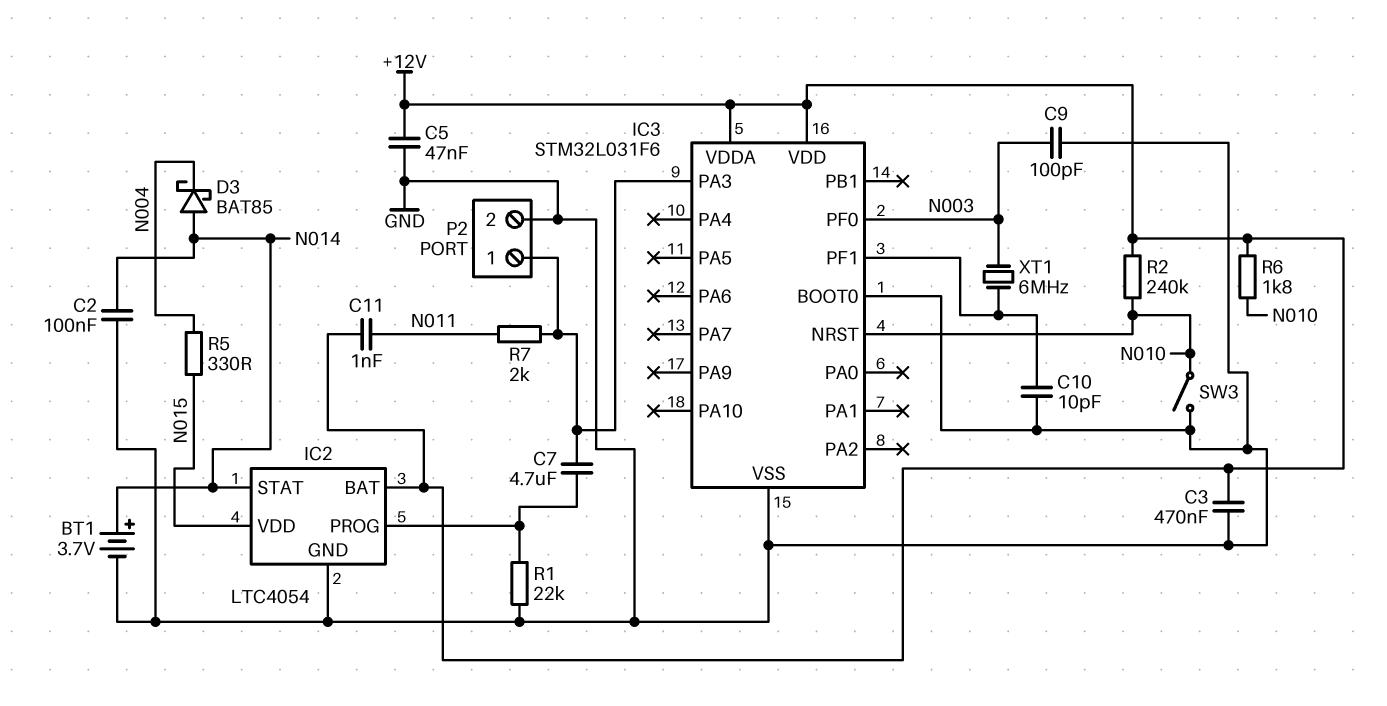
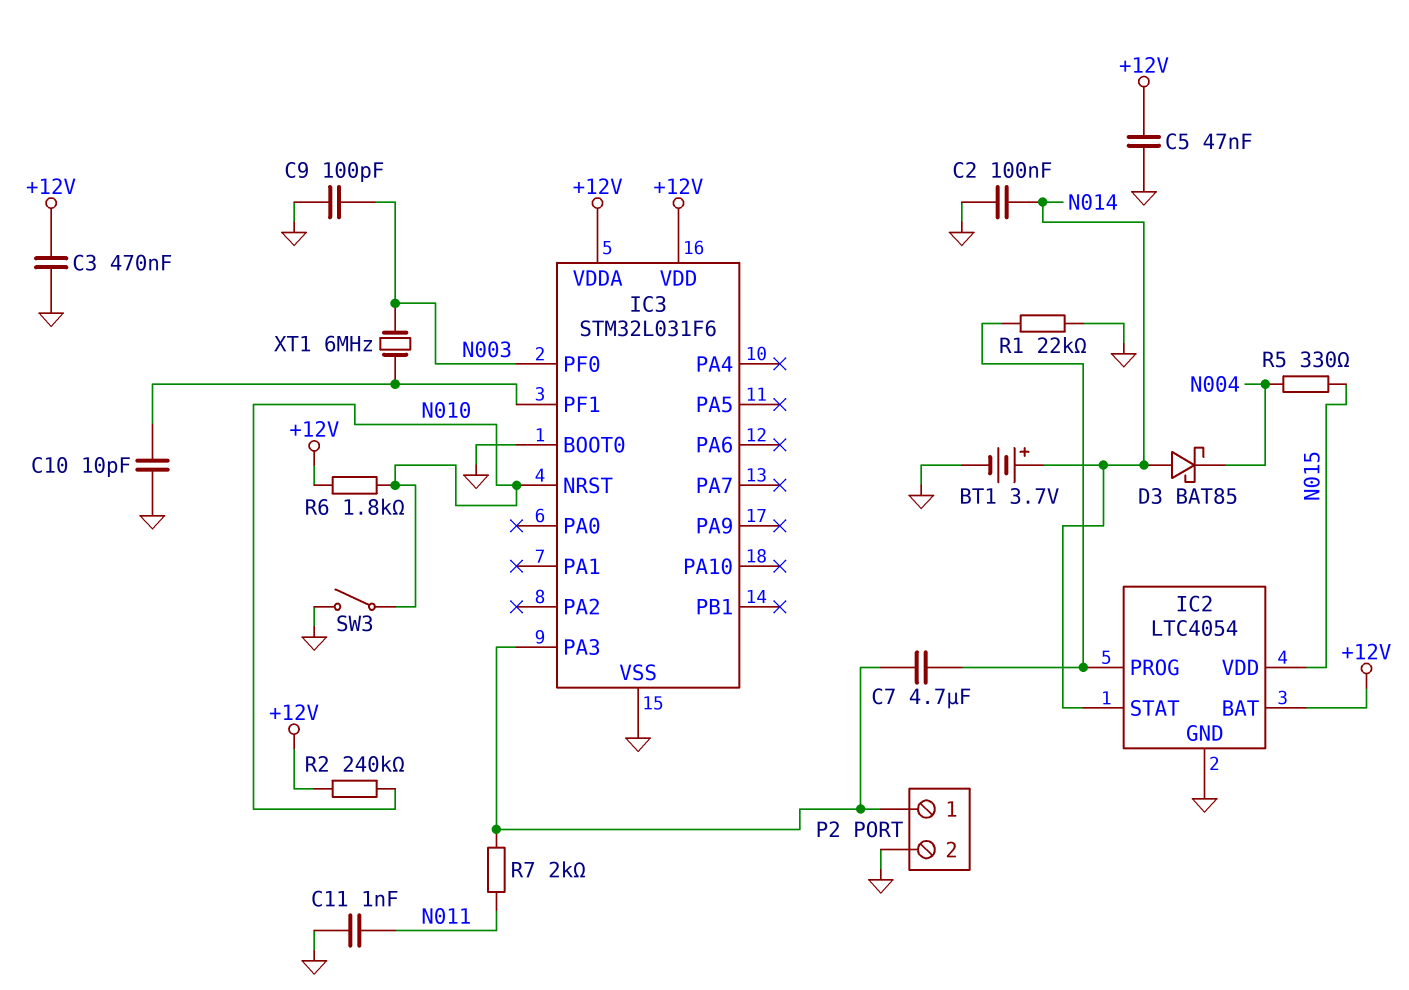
C11: 1nF (+12V, N011) -> 1nF (GND, N011)

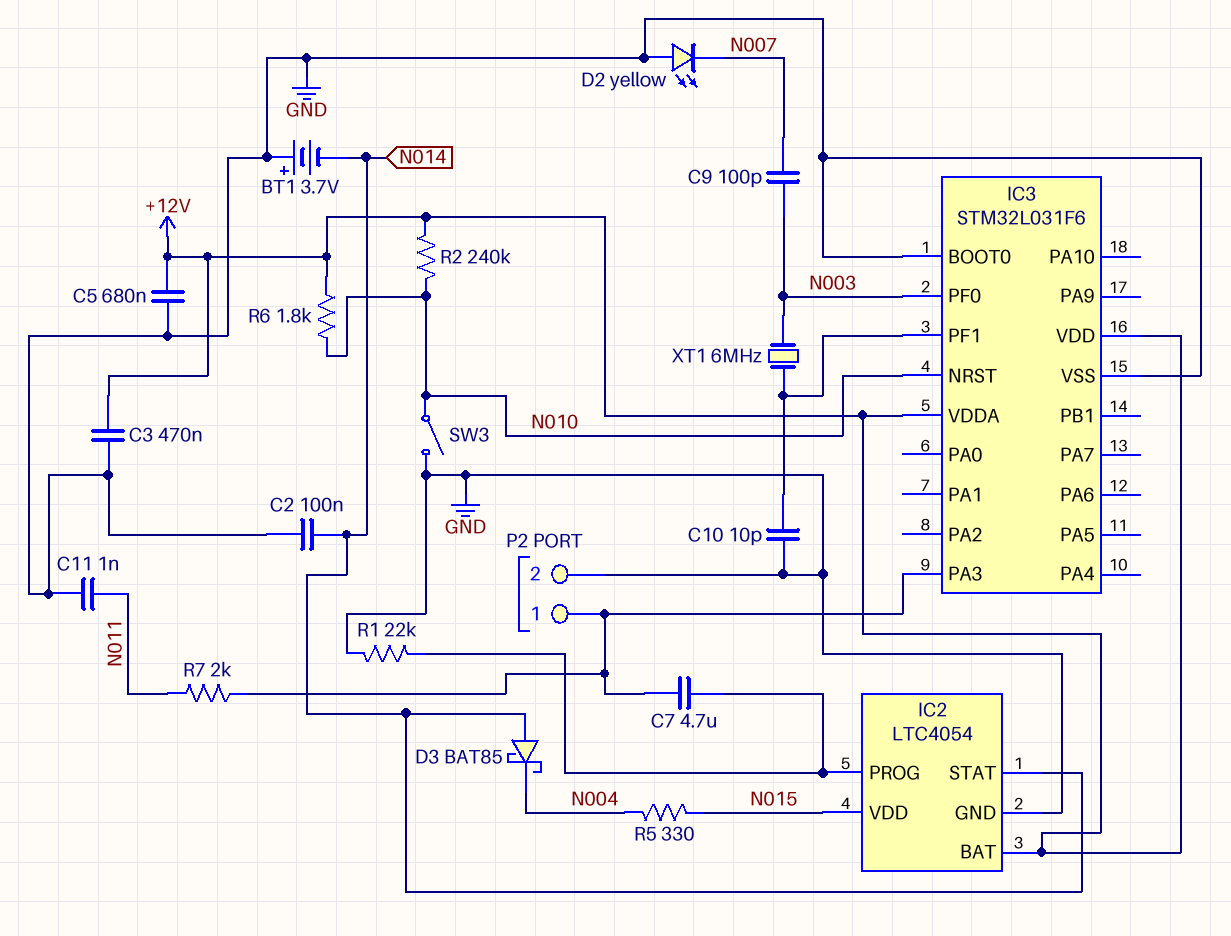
BT1: 3.7V (plus N014, minus GND) -> 3.7V (plus GND, minus N014)
C5: 47nF (+12V, GND) -> 680nF (+12V, GND)
C9: 100pF (GND, N003) -> 100pF (N003, N007)
D2: none -> LED yellow (A GND, K N007)

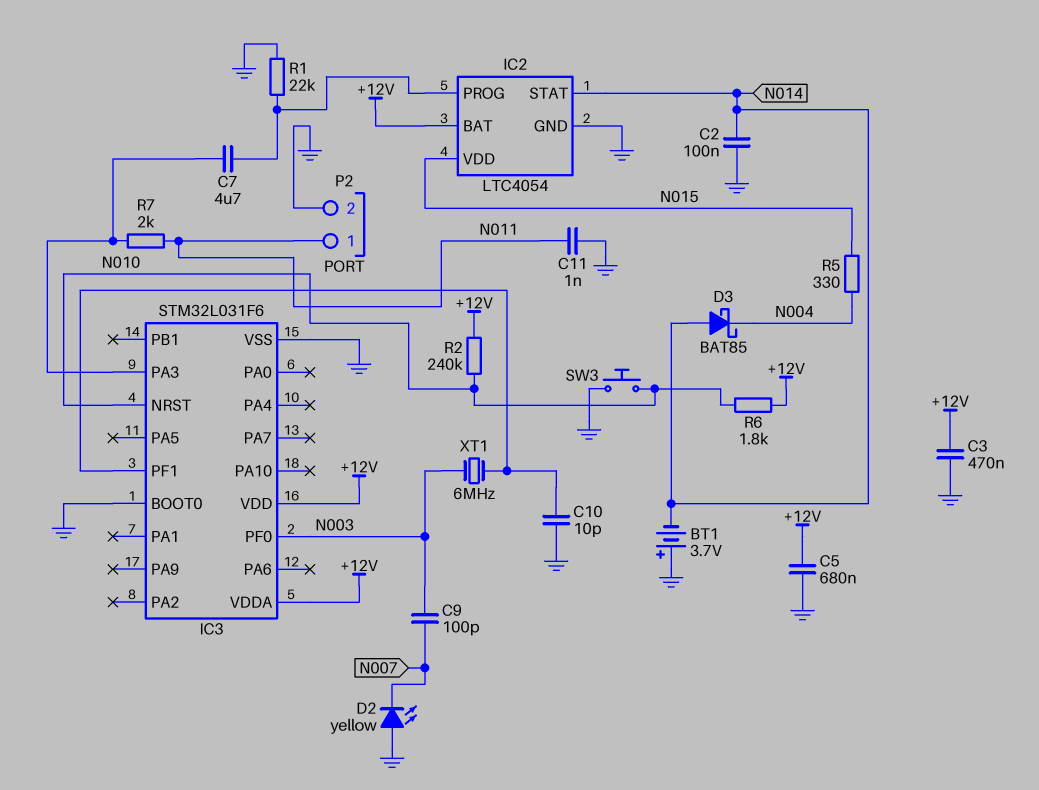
P2 pin 1: IC3/PA3 -> N011
SW3: switch (GND, N010) -> button (GND, N010)

